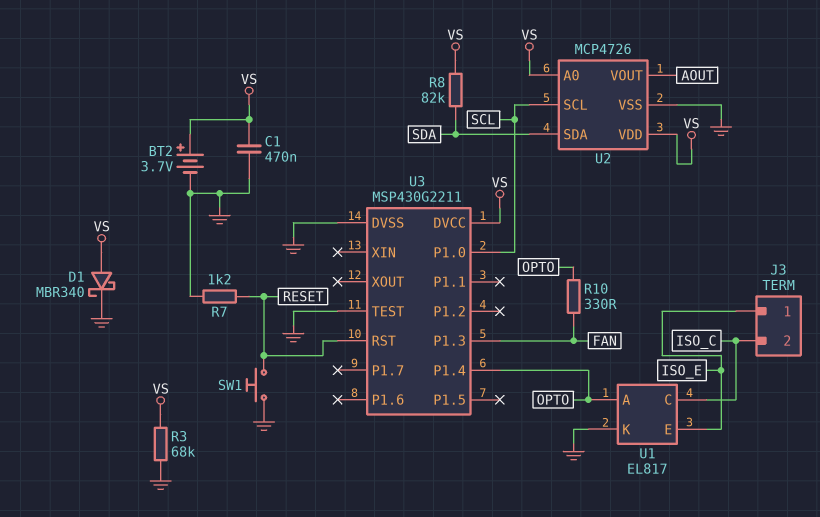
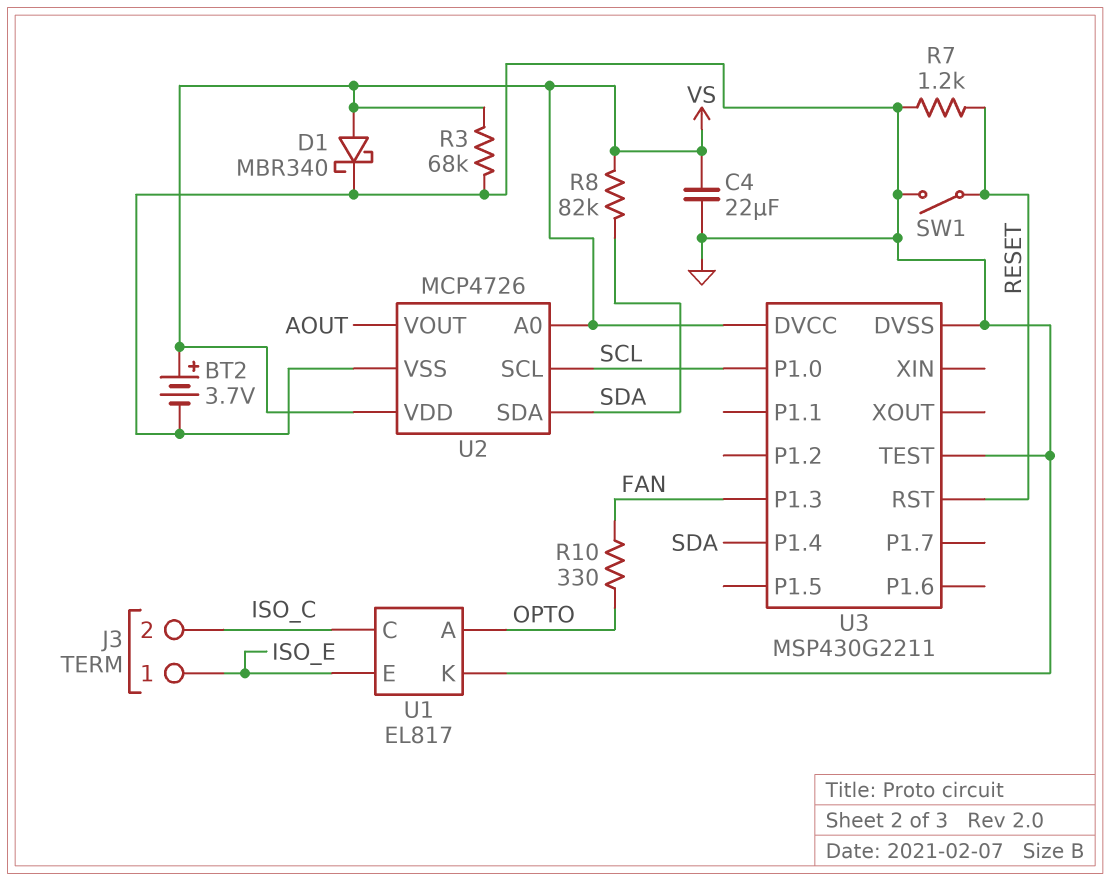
C1: 470nF (GND, VS) -> none
C4: none -> 22uF (GND, VS)
SW1: button (GND, RESET) -> switch (GND, RESET)
U3 pin P1.4: OPTO -> SDA

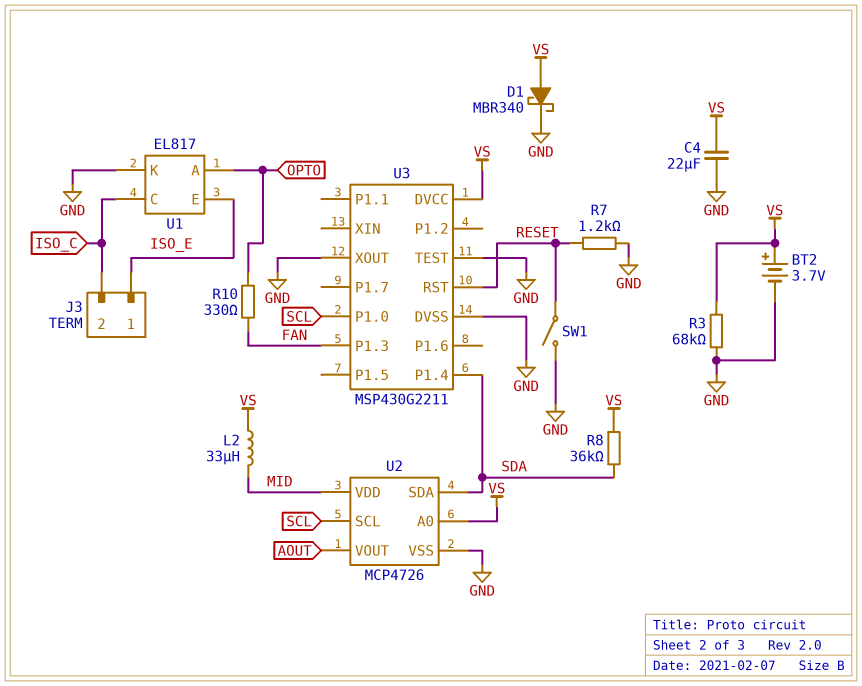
L2: none -> 33uH (MID, VS)
R8: 82k (SDA, VS) -> 36k (SDA, VS)
U2 pin VDD: VS -> MID
U3 pin XOUT: none -> GND

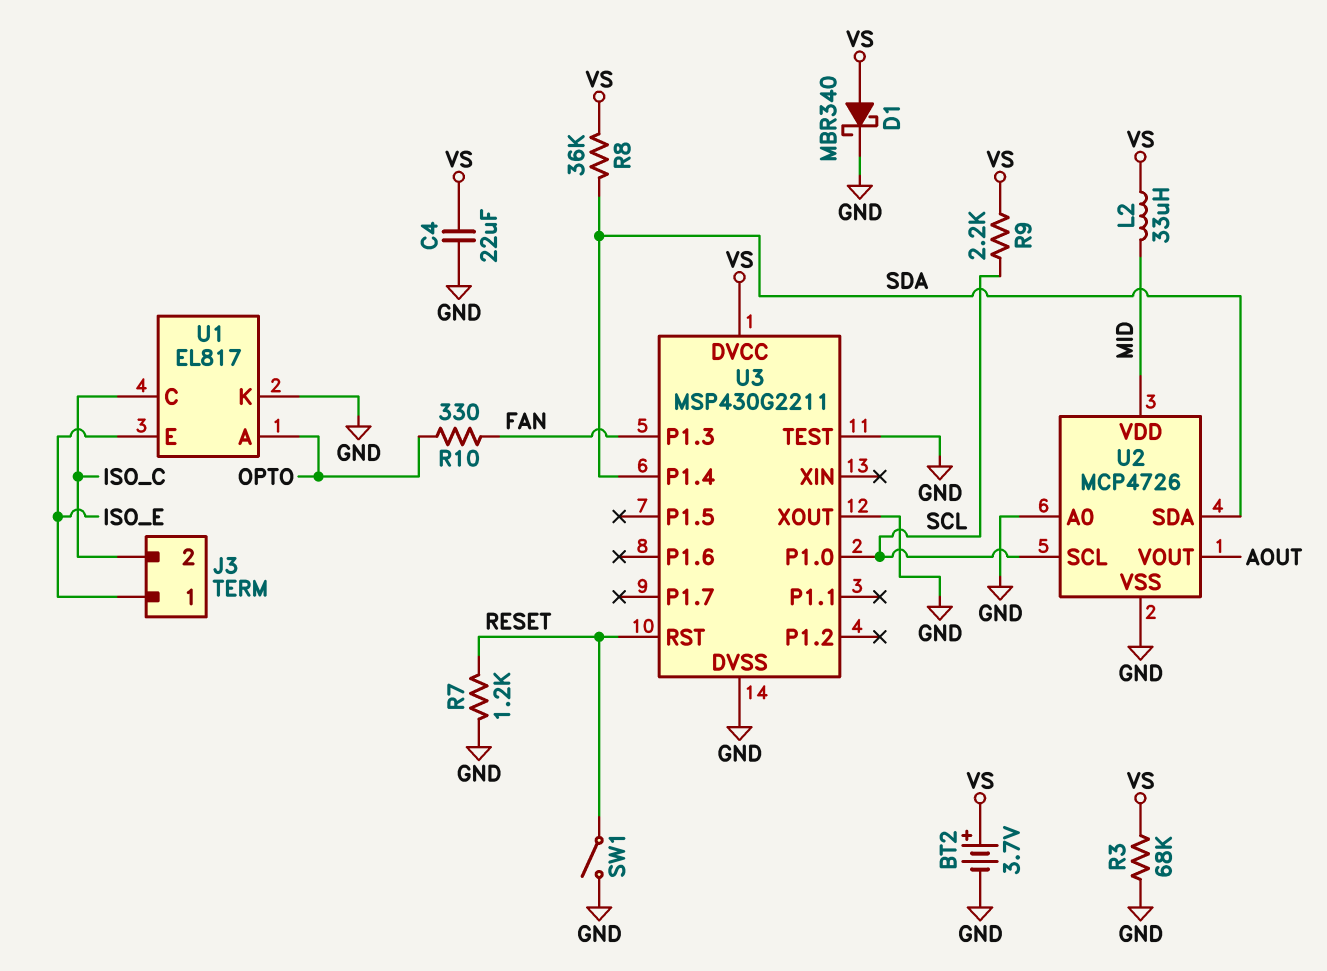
R9: none -> 2.2k (SCL, VS)
U2 pin A0: VS -> GND

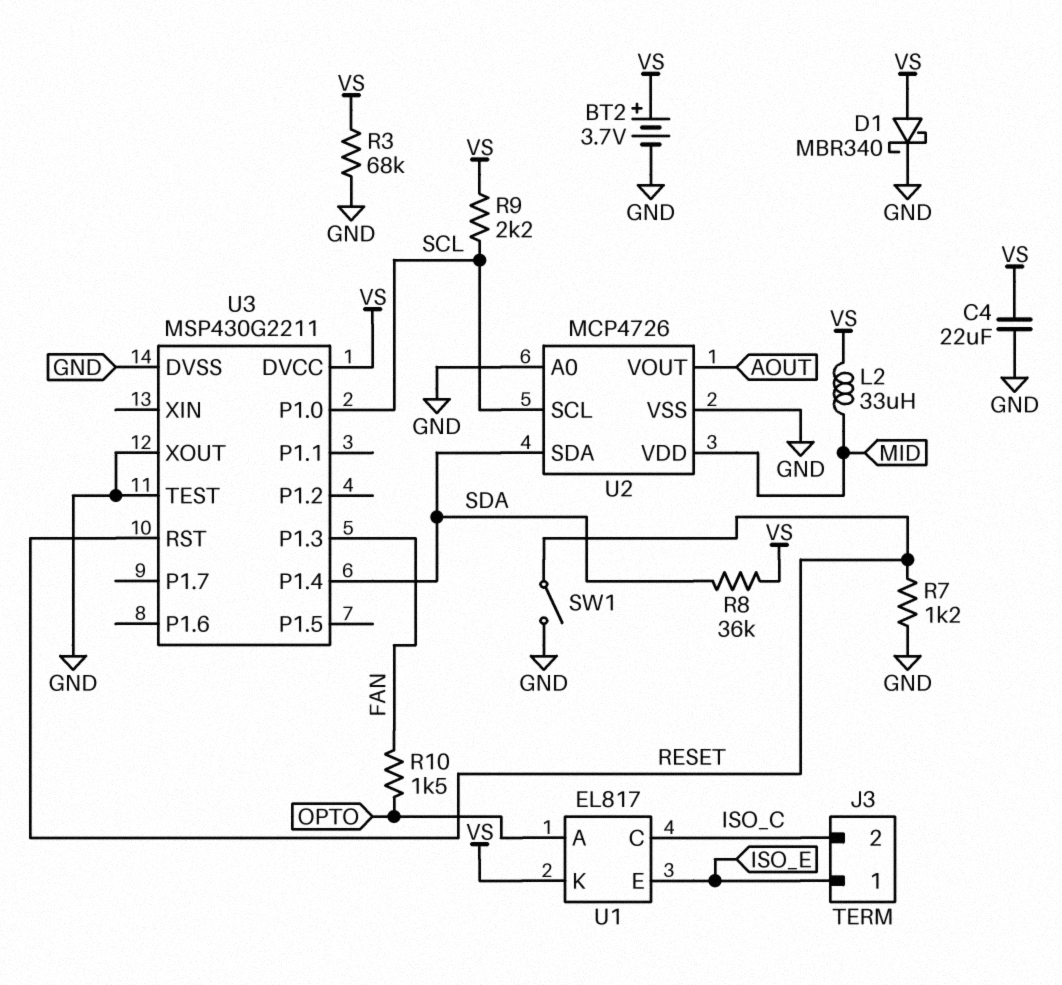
R10: 330 (FAN, OPTO) -> 1.5k (FAN, OPTO)
U1 pin K: GND -> VS

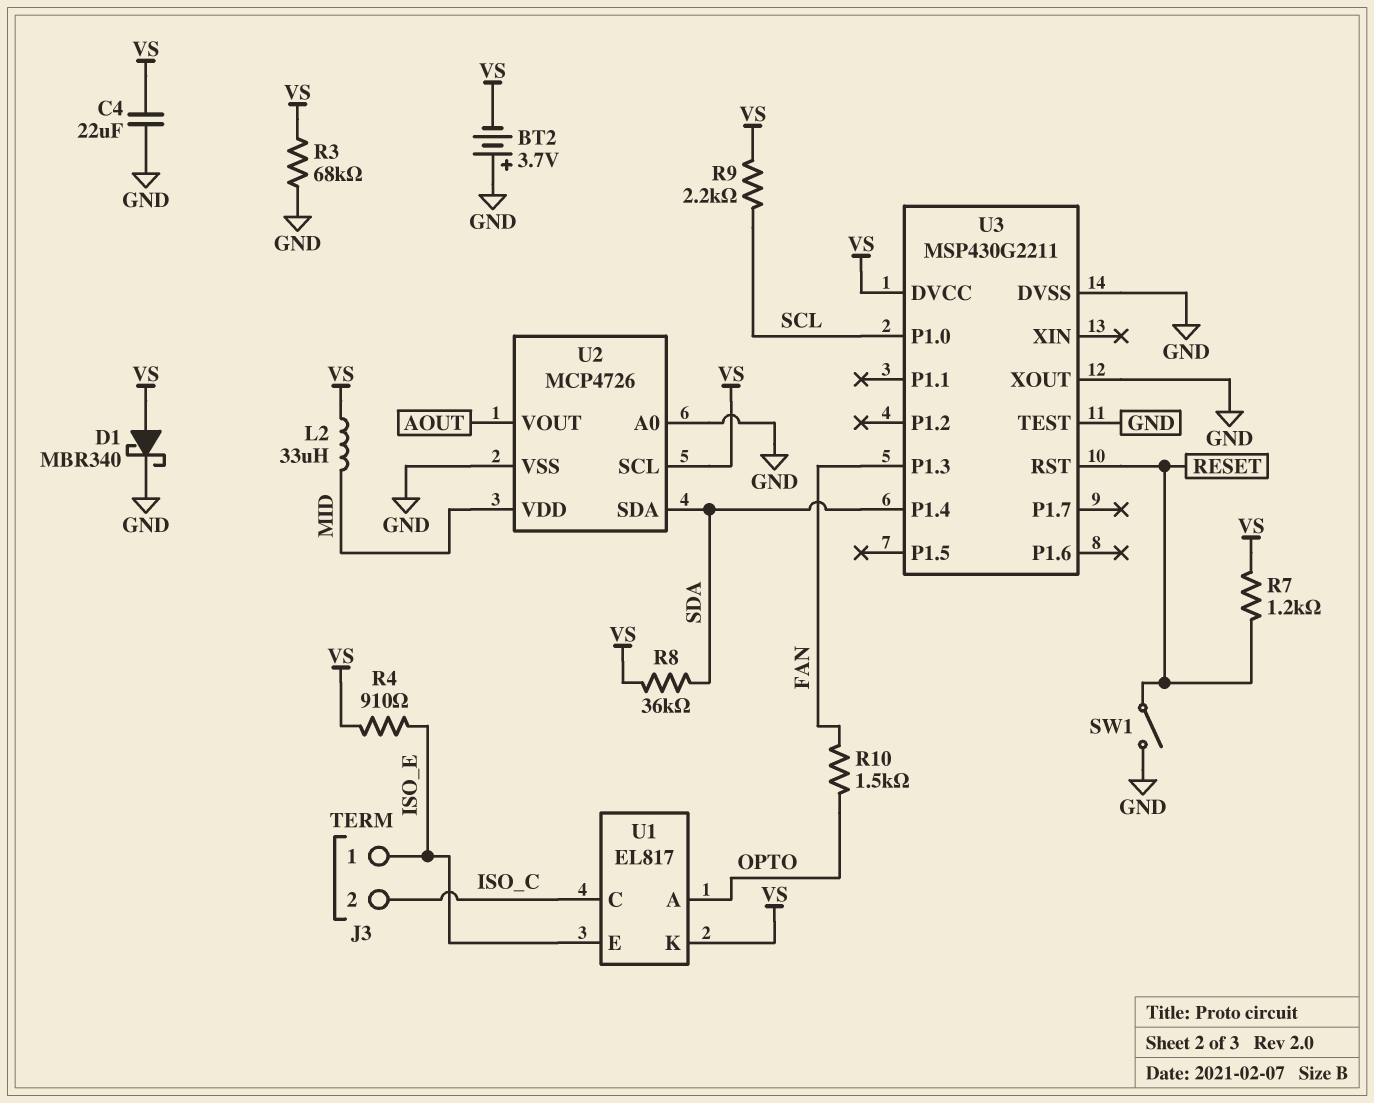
BT2: 3.7V (plus VS, minus GND) -> 3.7V (plus GND, minus VS)
R4: none -> 910 (ISO_E, VS)
R7: 1.2k (GND, RESET) -> 1.2k (RESET, VS)
U2 pin SCL: SCL -> VS

